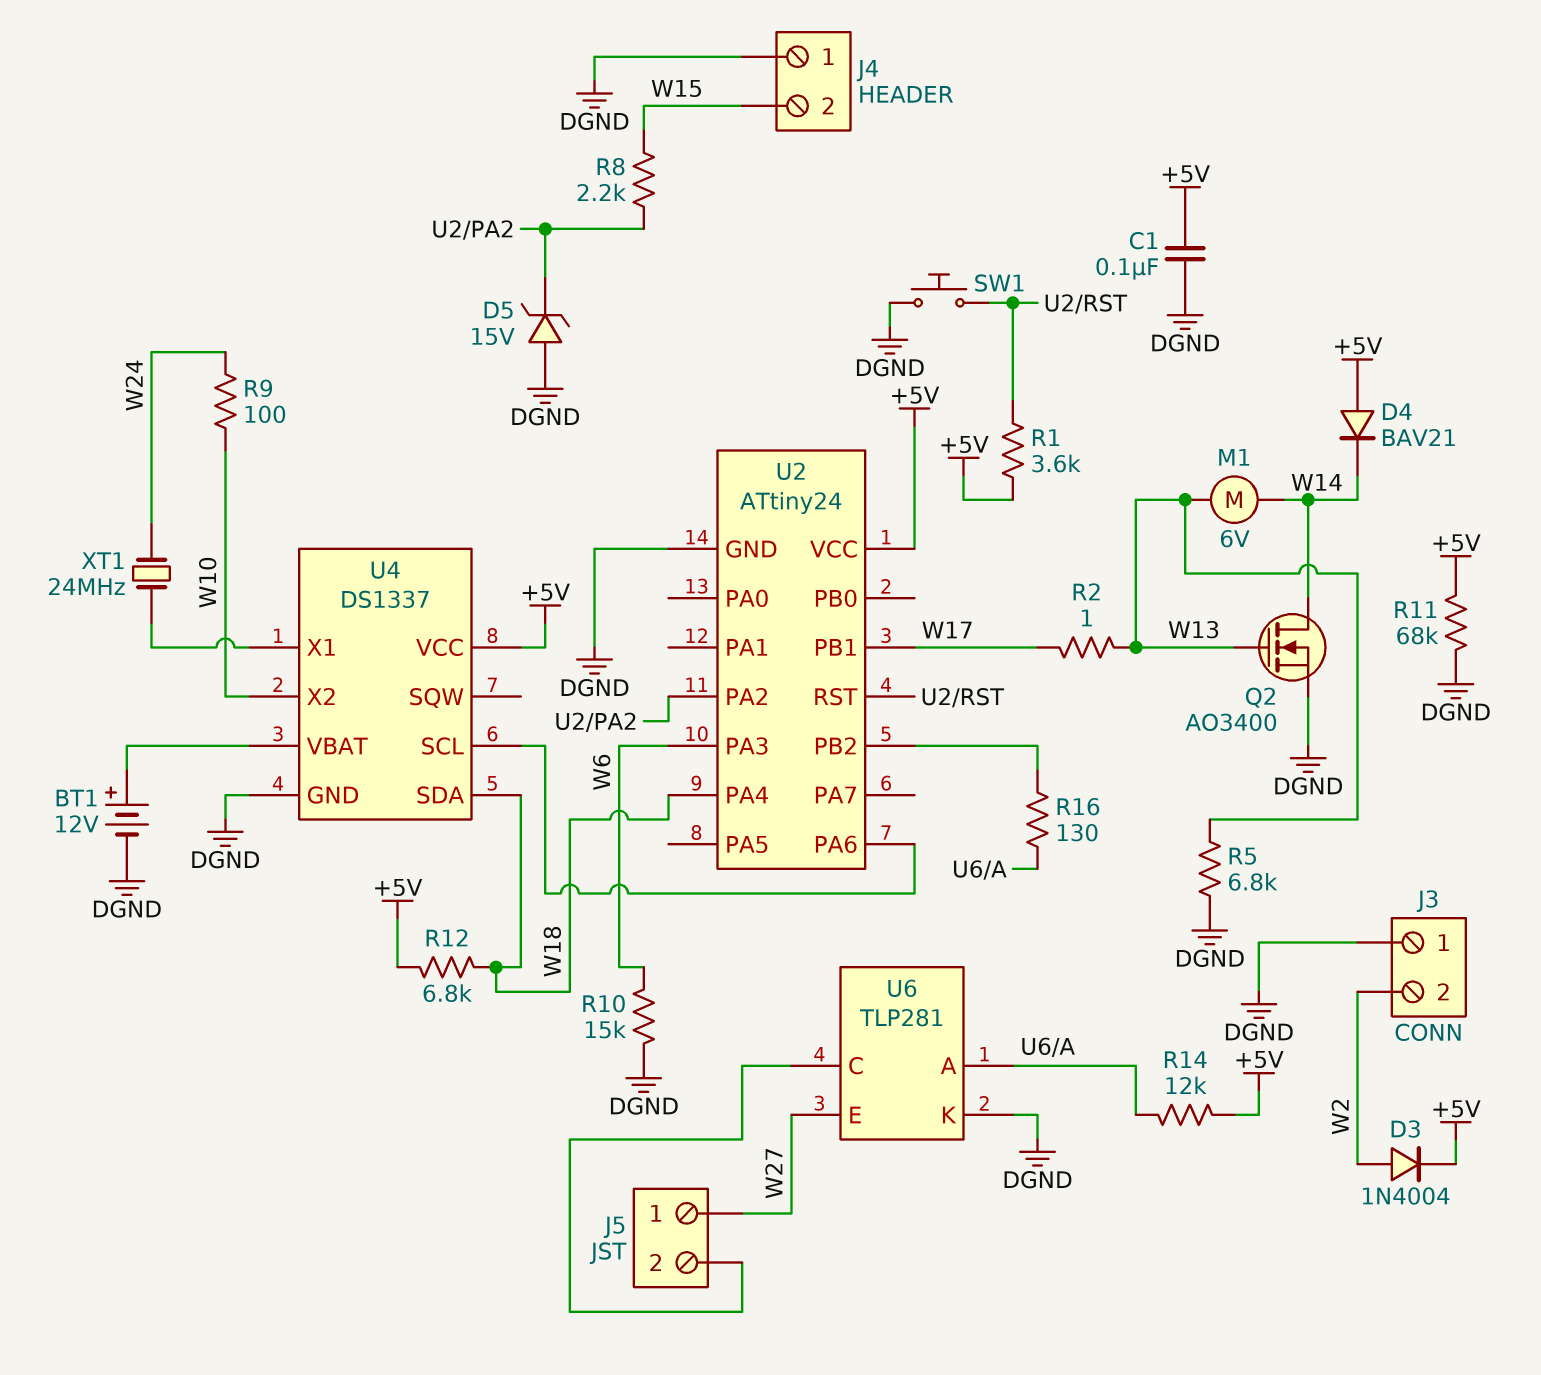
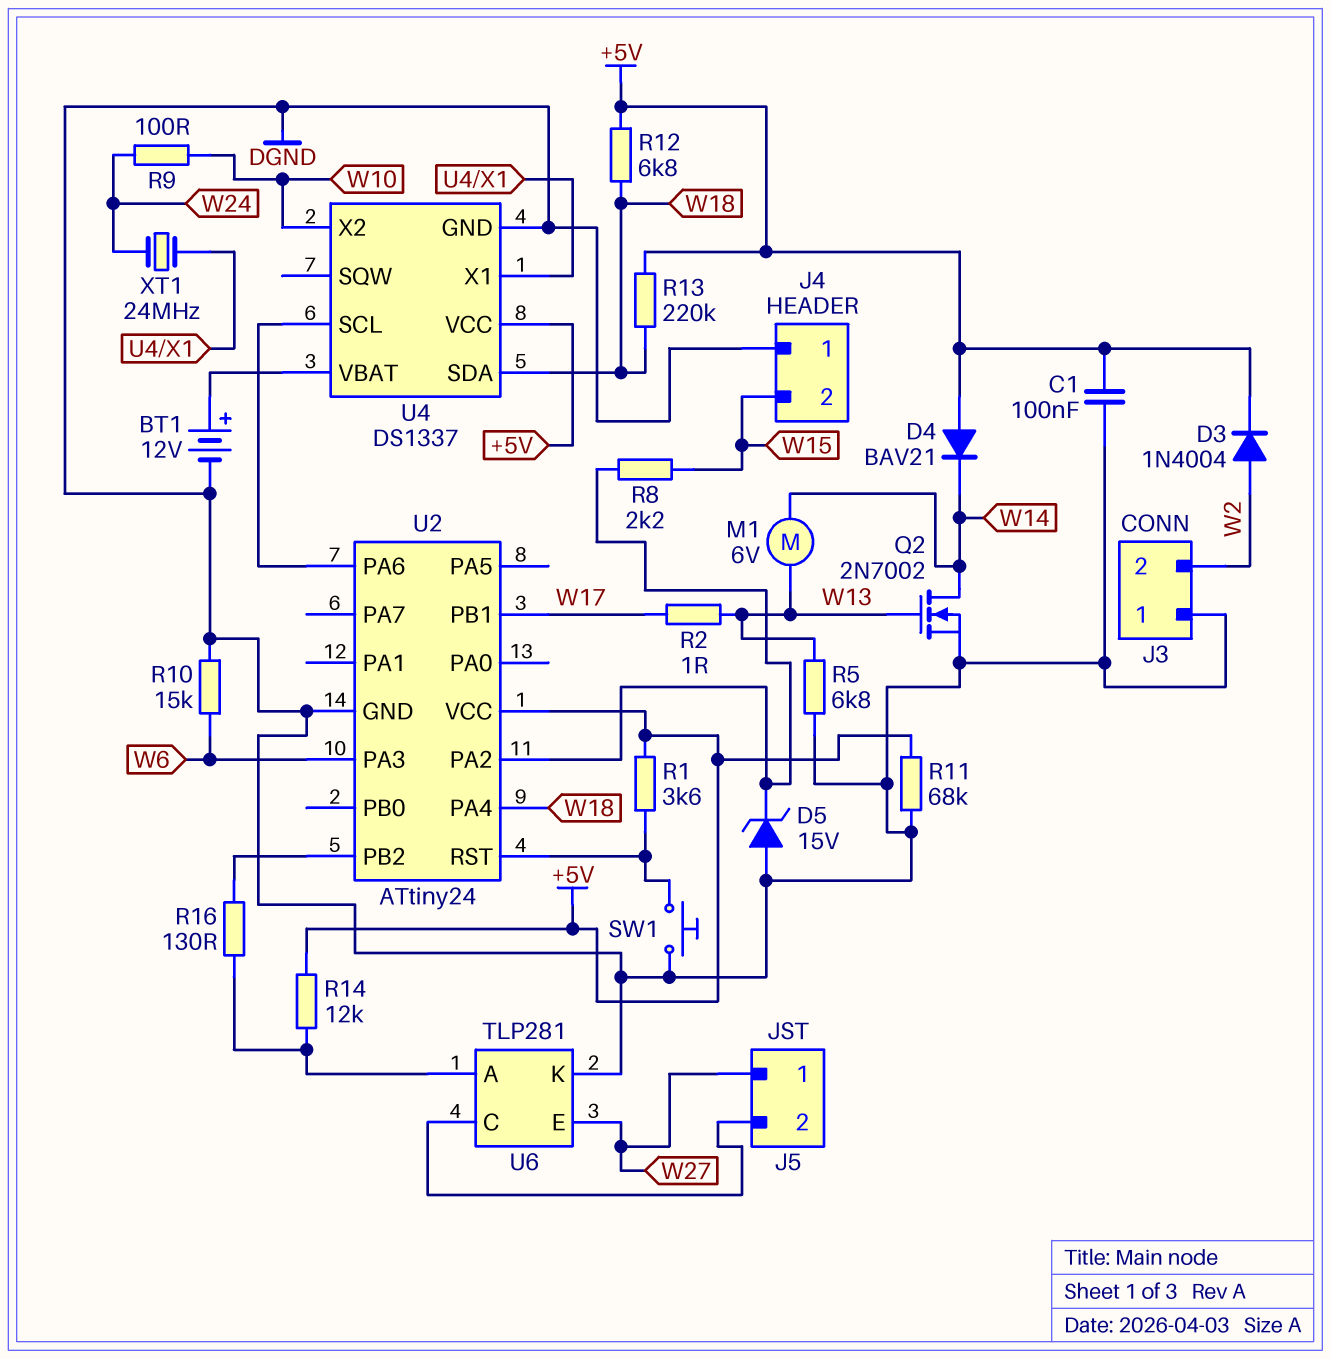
Q2: NMOS AO3400 (G W13, D W14, S DGND) -> NMOS 2N7002 (G W13, D W14, S DGND)
R13: none -> 220k (+5V, W18)

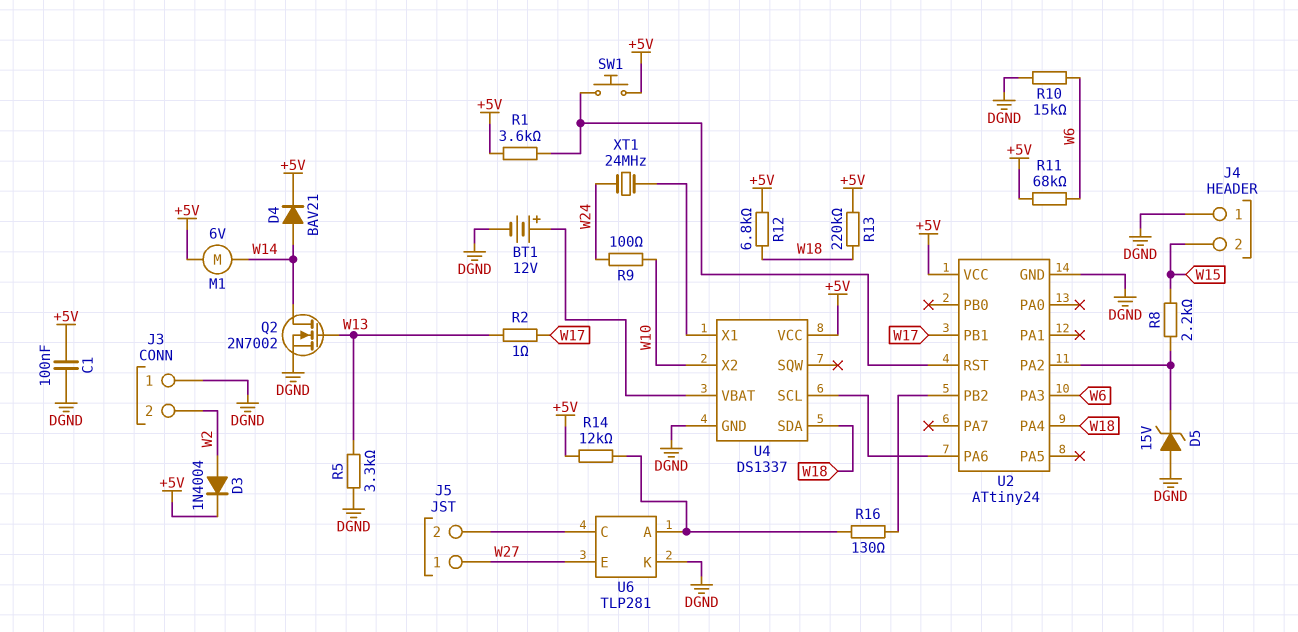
D4: diode BAV21 (A +5V, K W14) -> diode BAV21 (A W14, K +5V)
M1: motor 6V (W13, W14) -> motor 6V (+5V, W14)
R5: 6.8k (DGND, W13) -> 3.3k (DGND, W13)
R11: 68k (+5V, DGND) -> 68k (+5V, W6)
SW1: button (DGND, U2/RST) -> button (+5V, U2/RST)

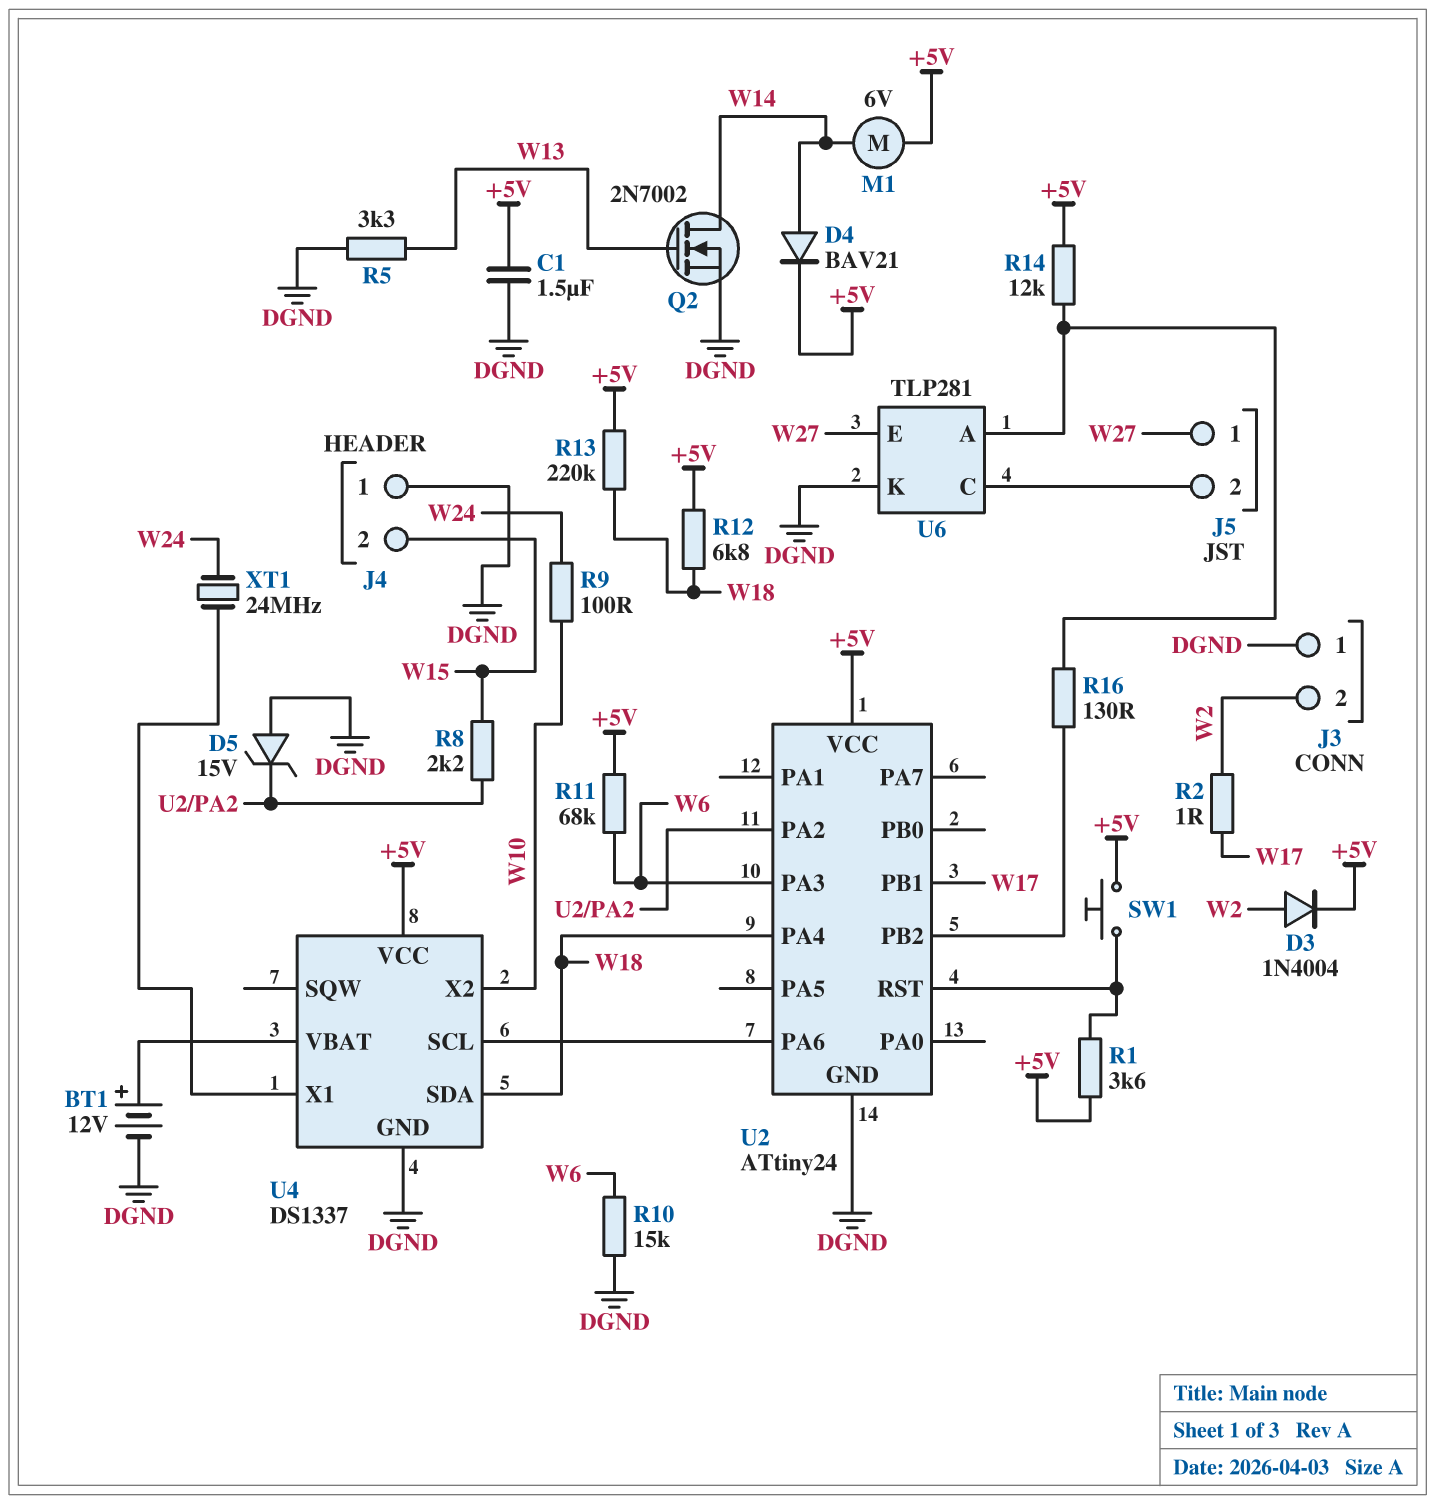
C1: 100nF (+5V, DGND) -> 1.5uF (+5V, DGND)
R2: 1 (W13, W17) -> 1 (W2, W17)

